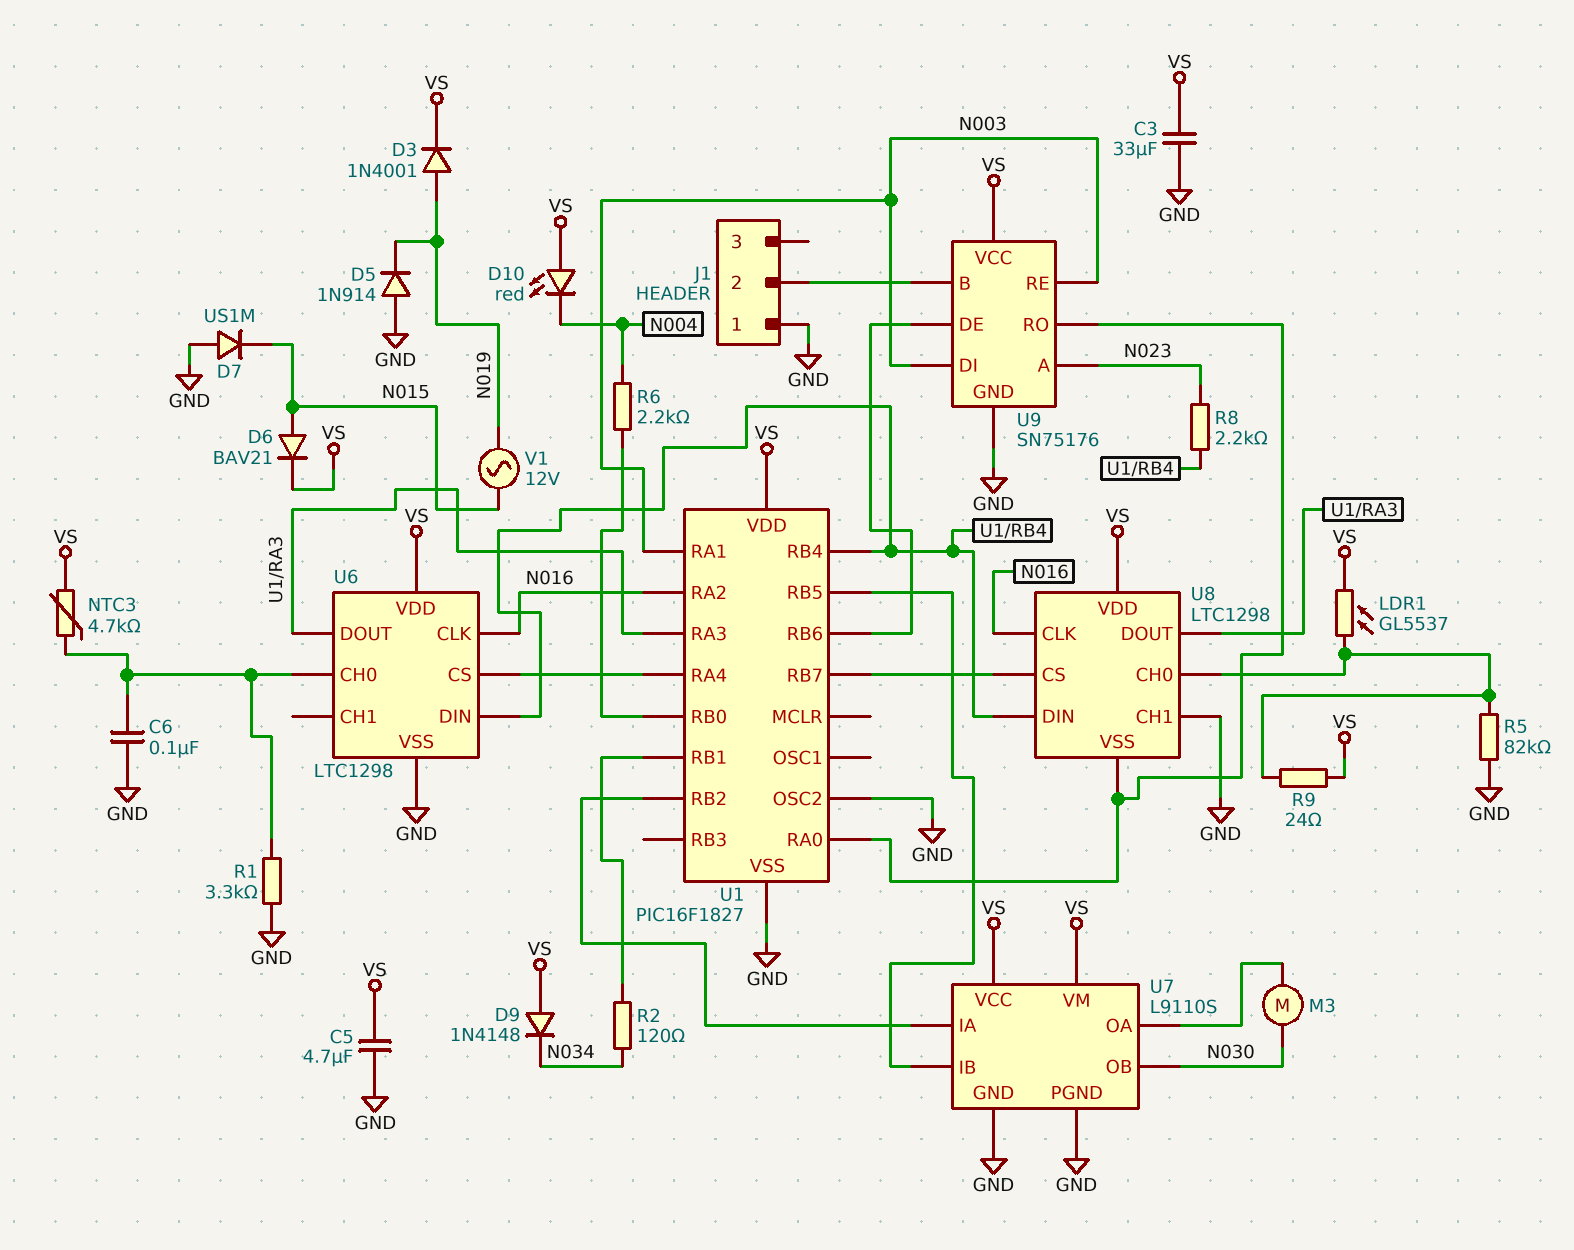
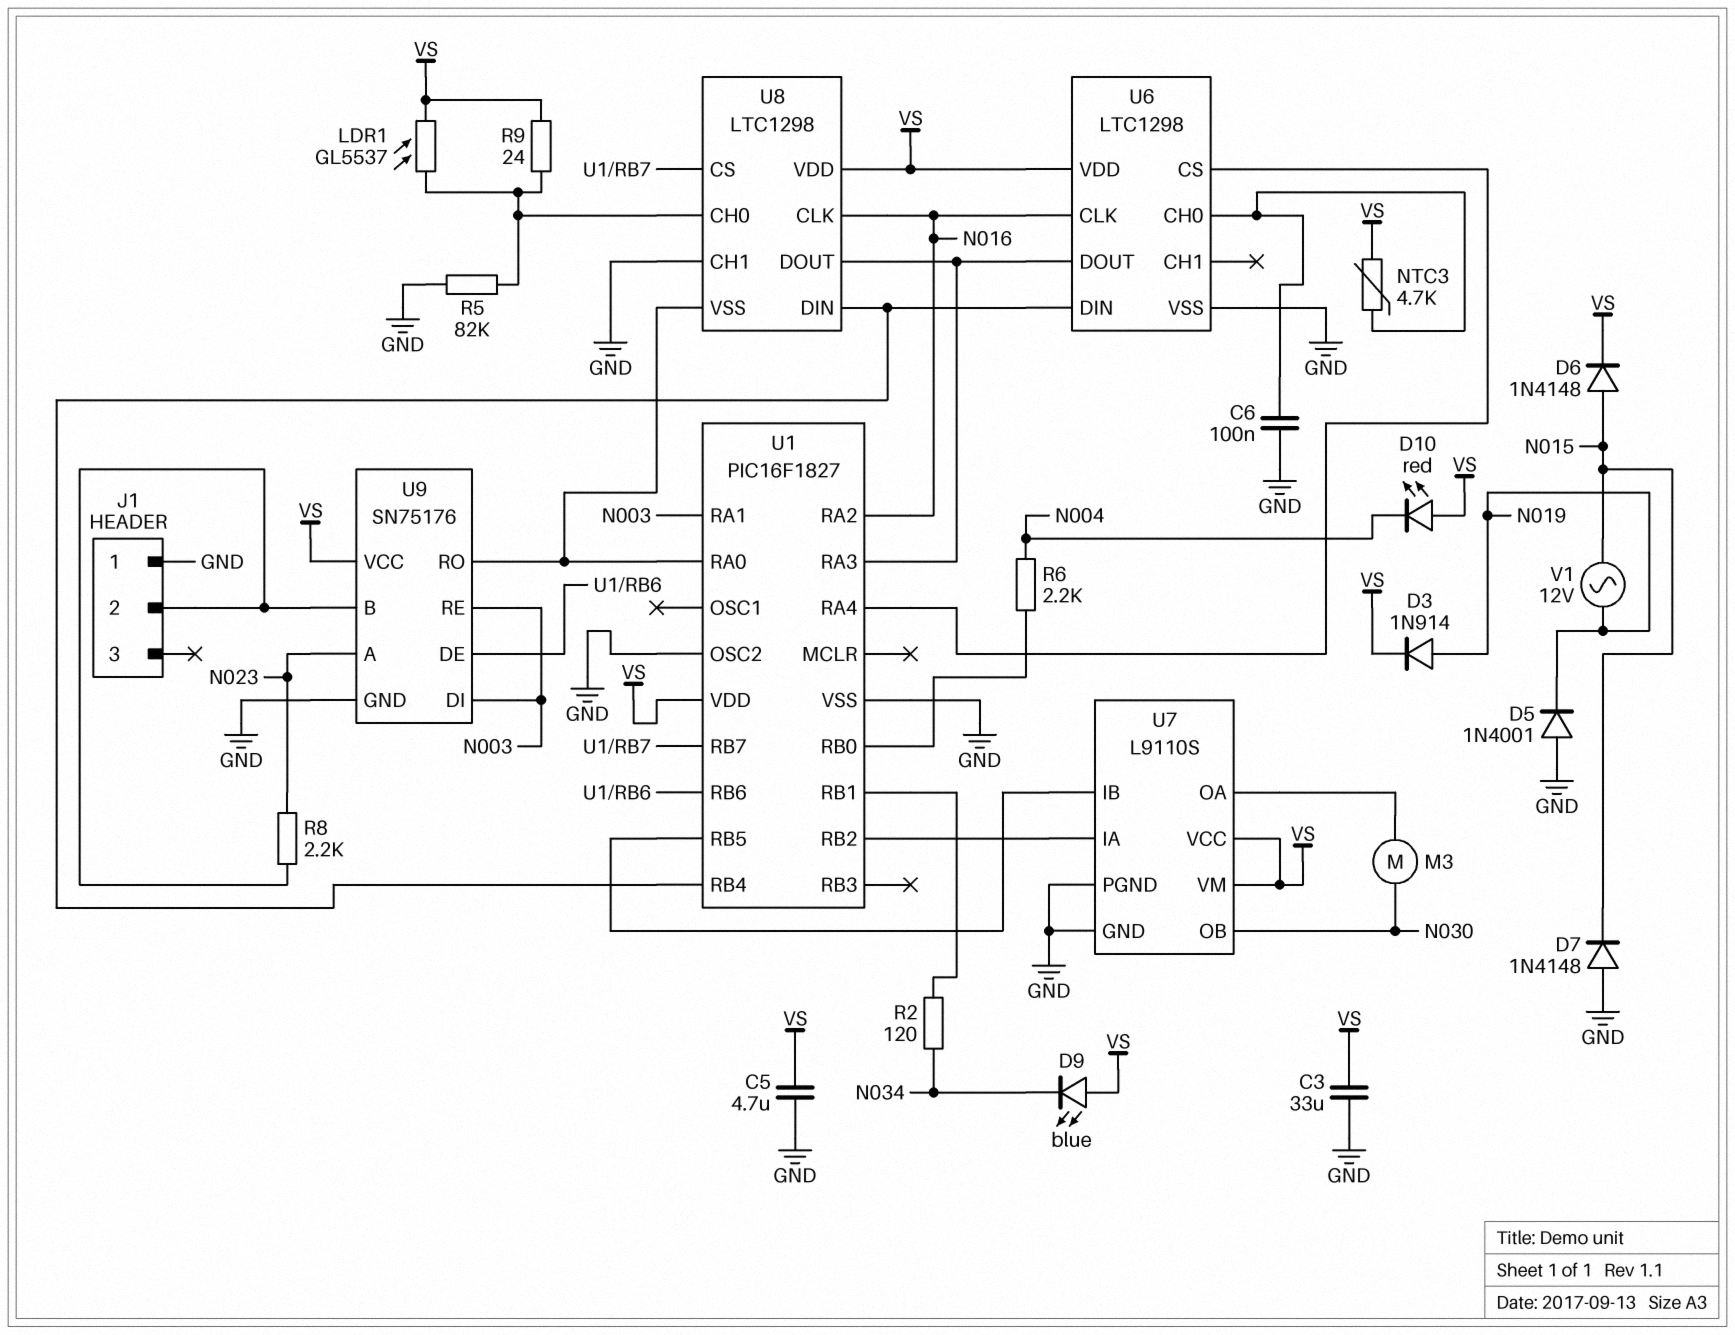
D3: diode 1N4001 (A N019, K VS) -> diode 1N914 (A N019, K VS)
D5: diode 1N914 (A GND, K N019) -> diode 1N4001 (A GND, K N019)
D6: diode BAV21 (A N015, K VS) -> diode 1N4148 (A N015, K VS)
D7: diode US1M (A GND, K N015) -> diode 1N4148 (A GND, K N015)
D9: diode 1N4148 (A VS, K N034) -> LED blue (A VS, K N034)
R1: 3.3k (GND, U6/CH0) -> none
R8: 2.2k (N023, U1/RB4) -> 2.2k (J1/2, N023)

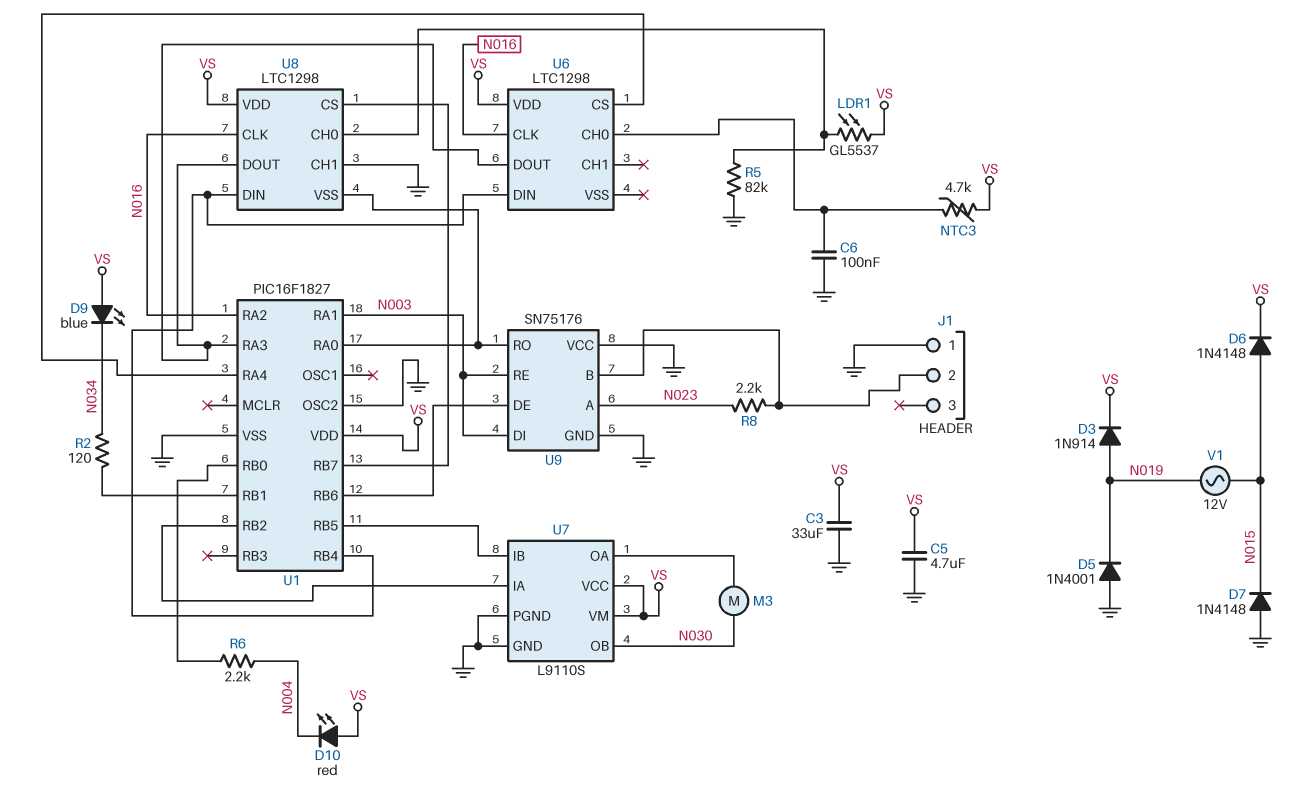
R9: 24 (U8/CH0, VS) -> none
U6 pin VSS: GND -> none
U9 pin VCC: VS -> GND

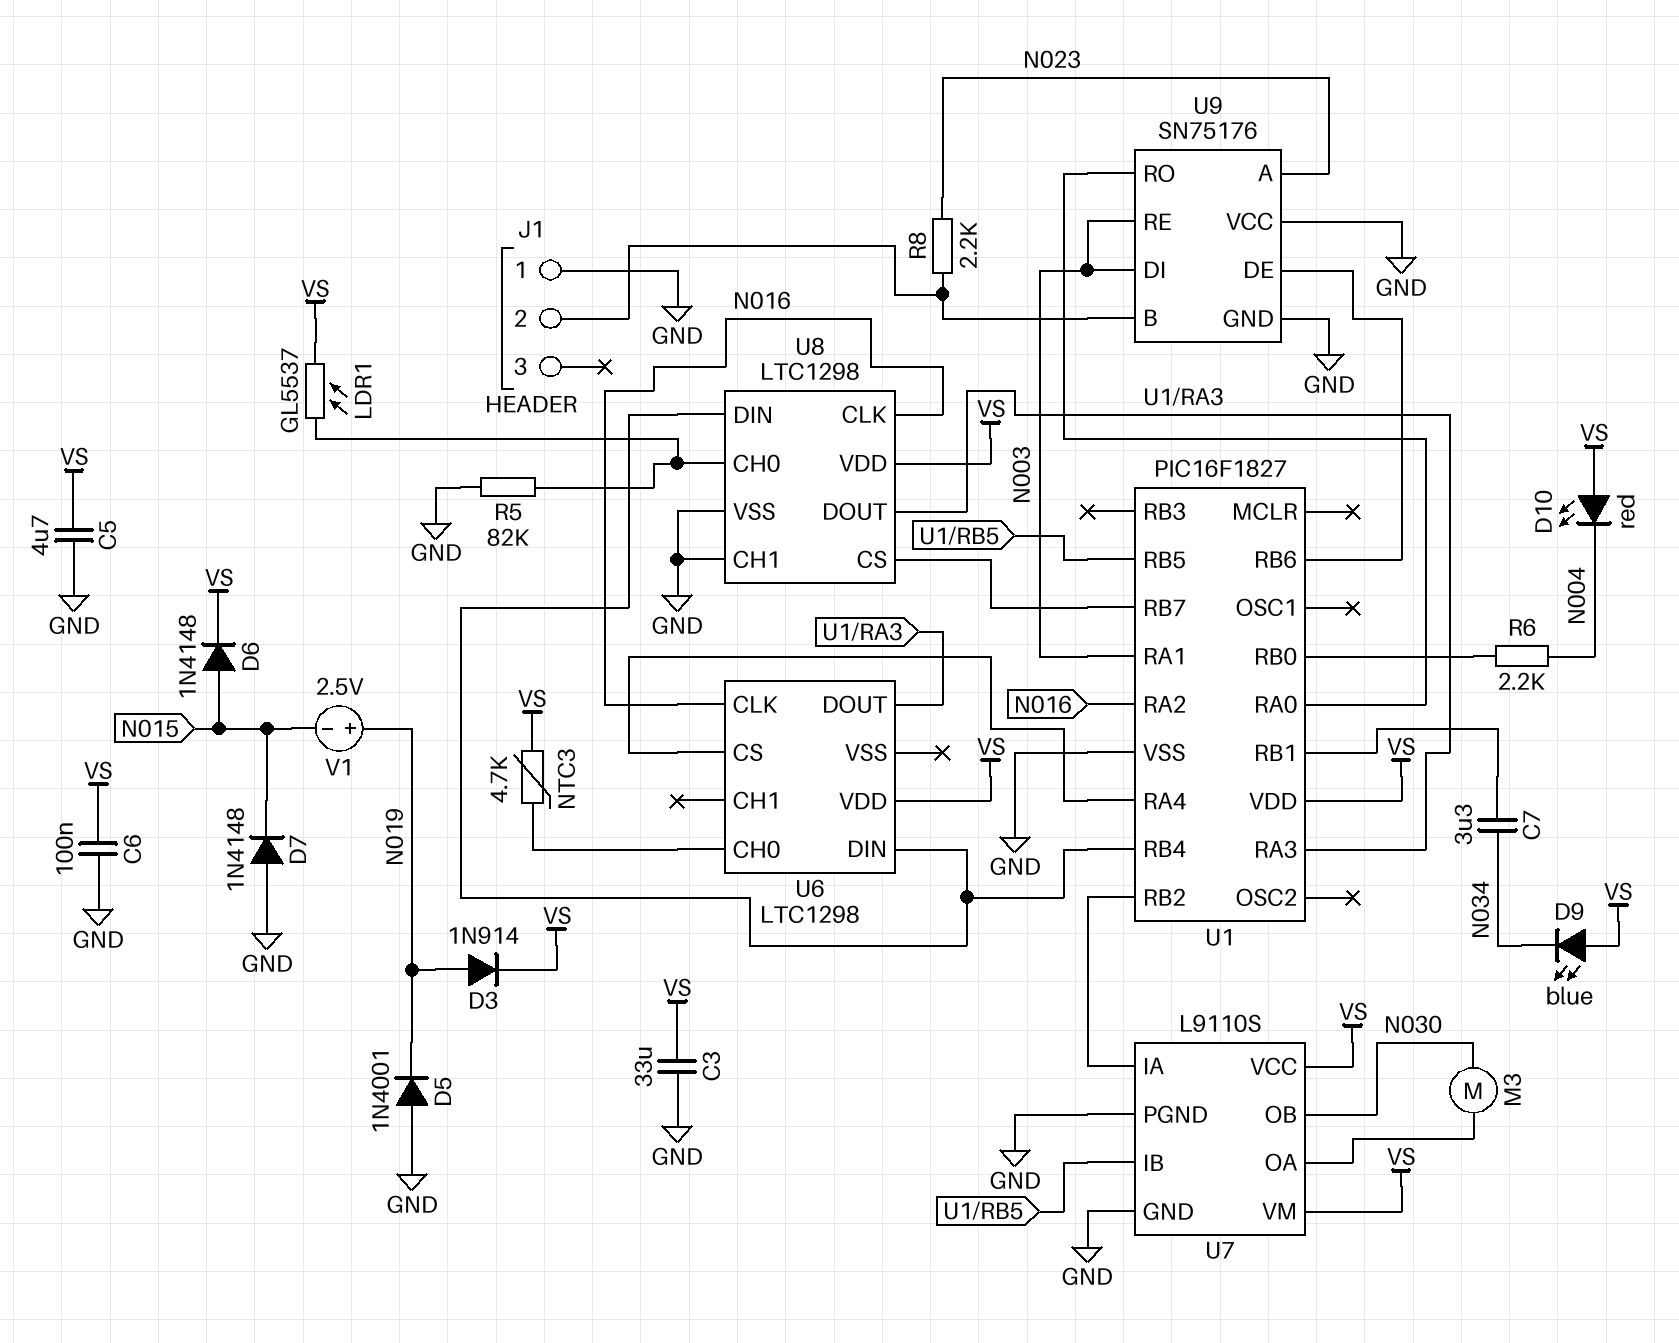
C6: 100nF (GND, U6/CH0) -> 100nF (GND, VS)
C7: none -> 3.3uF (N034, U1/RB1)
R2: 120 (N034, U1/RB1) -> none
U1 pin OSC2: GND -> none
U8 pin VSS: U1/RA0 -> GND
V1: AC 12V (N015, N019) -> 2.5V (plus N019, minus N015)

